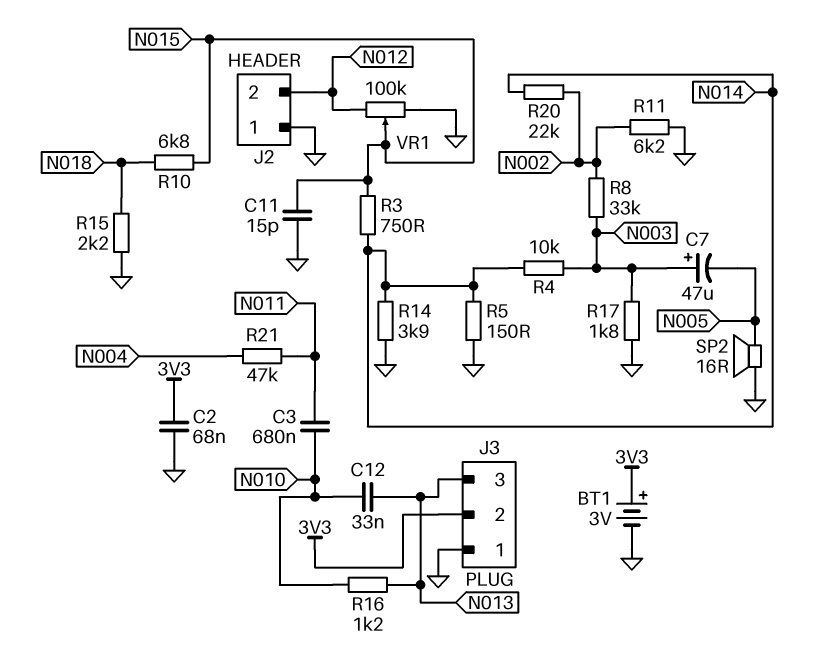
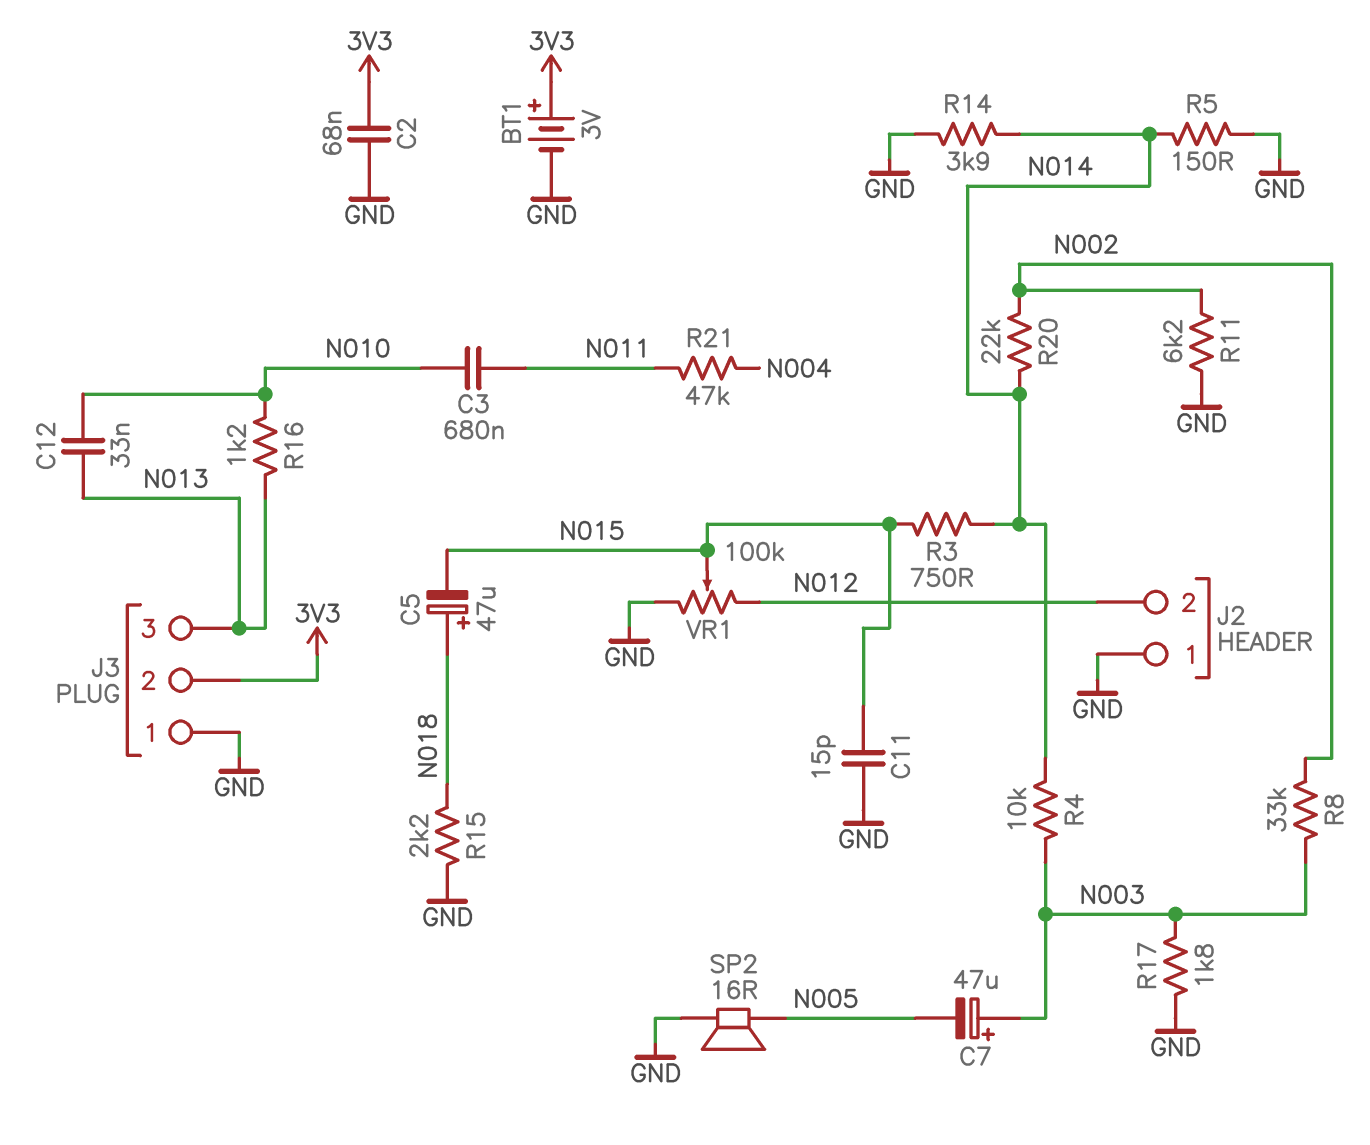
C5: none -> 47uF (plus N018, minus N015)
R10: 6.8k (N015, N018) -> none

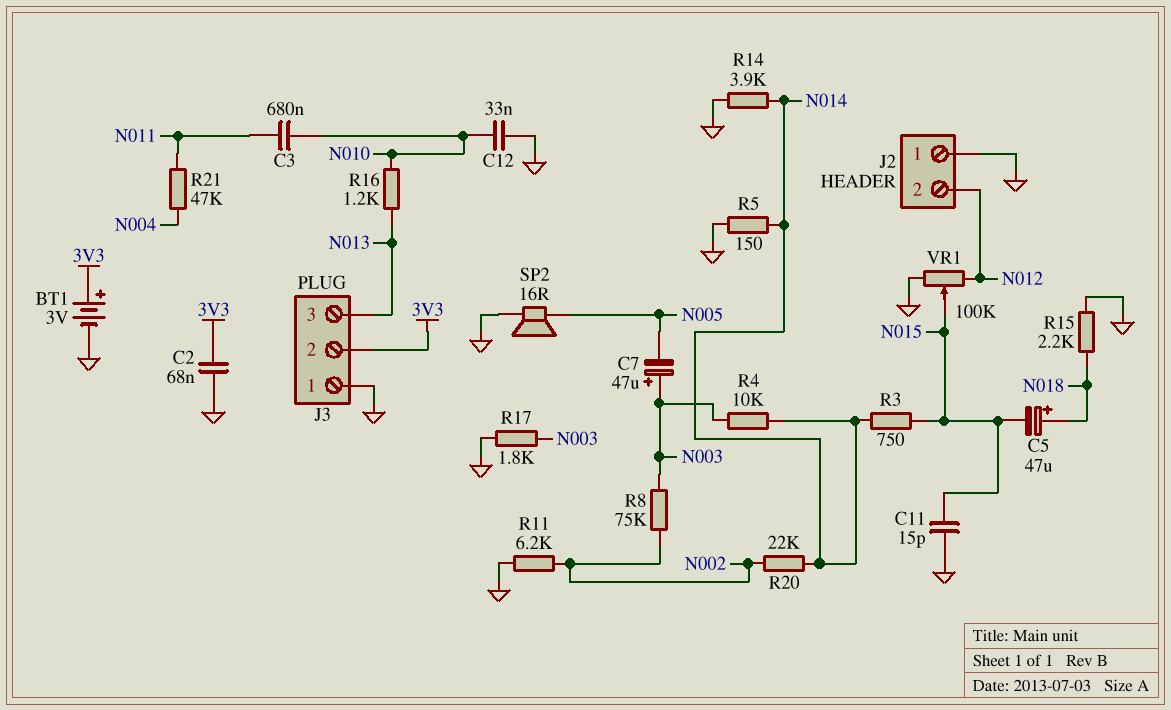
C12: 33nF (N010, N013) -> 33nF (GND, N010)
R8: 33k (N002, N003) -> 75k (N002, N003)

